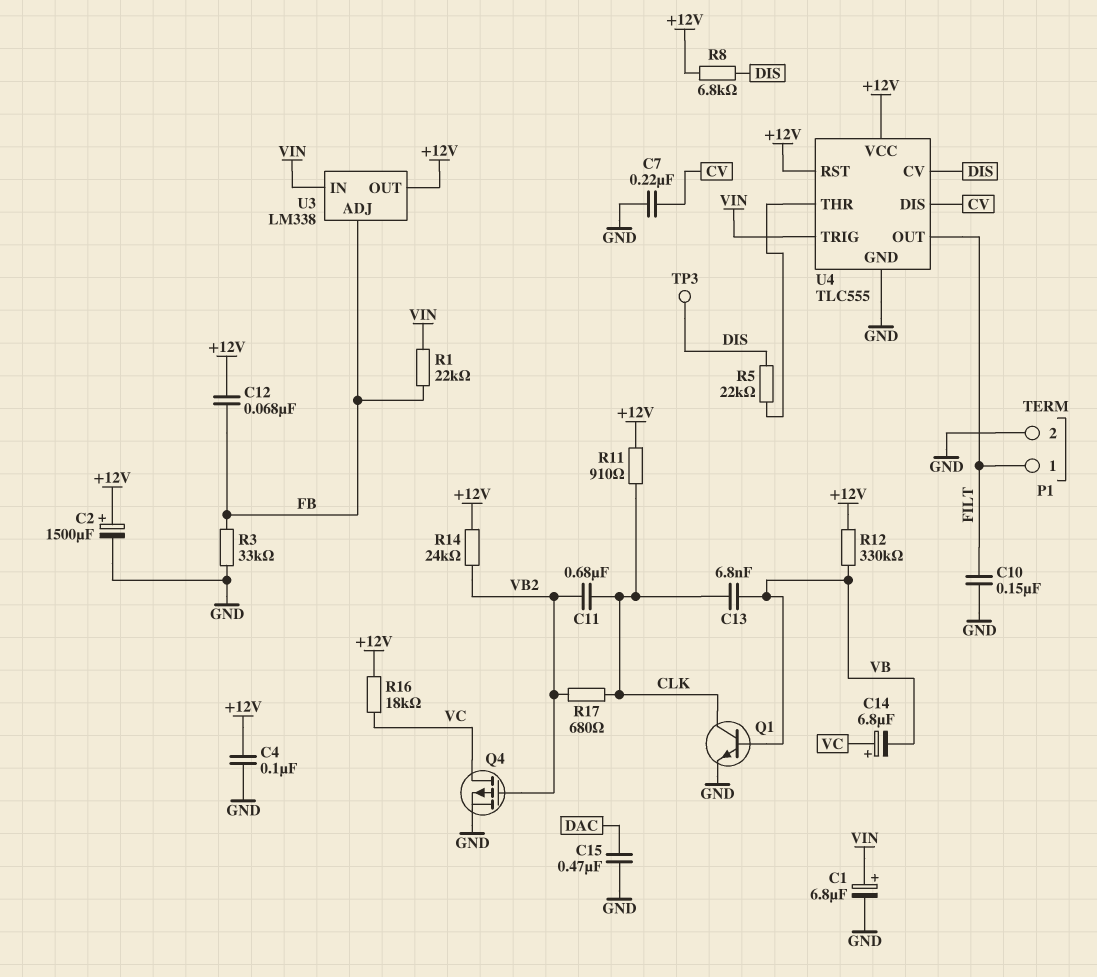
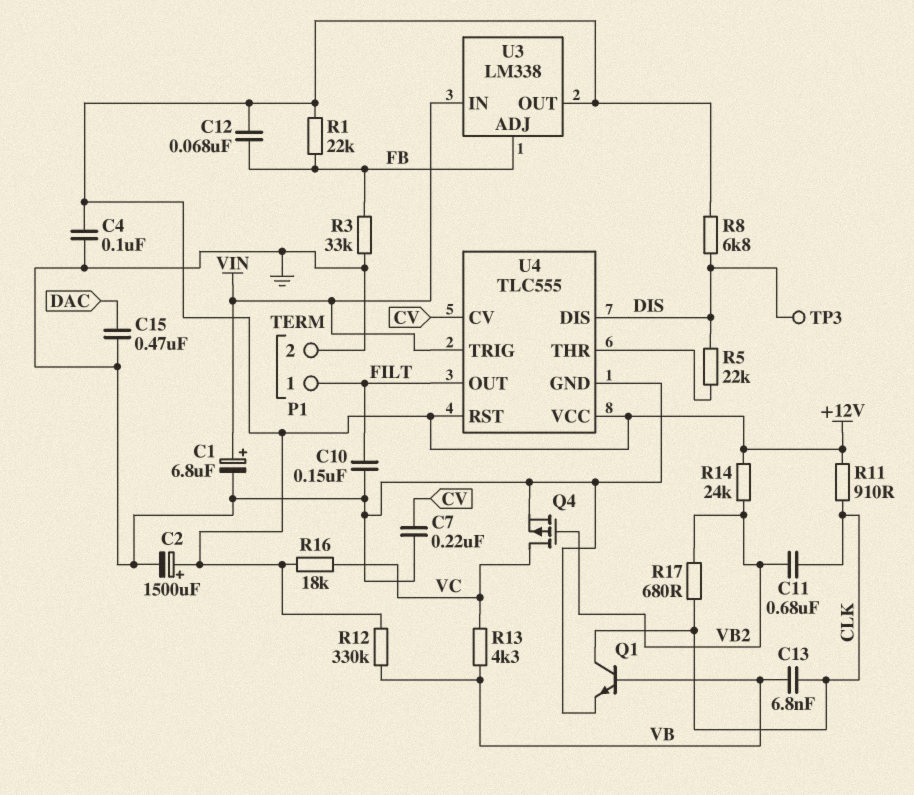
C14: 6.8uF (plus VC, minus VB) -> none
R1: 22k (FB, VIN) -> 22k (+12V, FB)
R13: none -> 4.3k (VB, VC)
U4 pin CV: DIS -> CV
U4 pin DIS: CV -> DIS

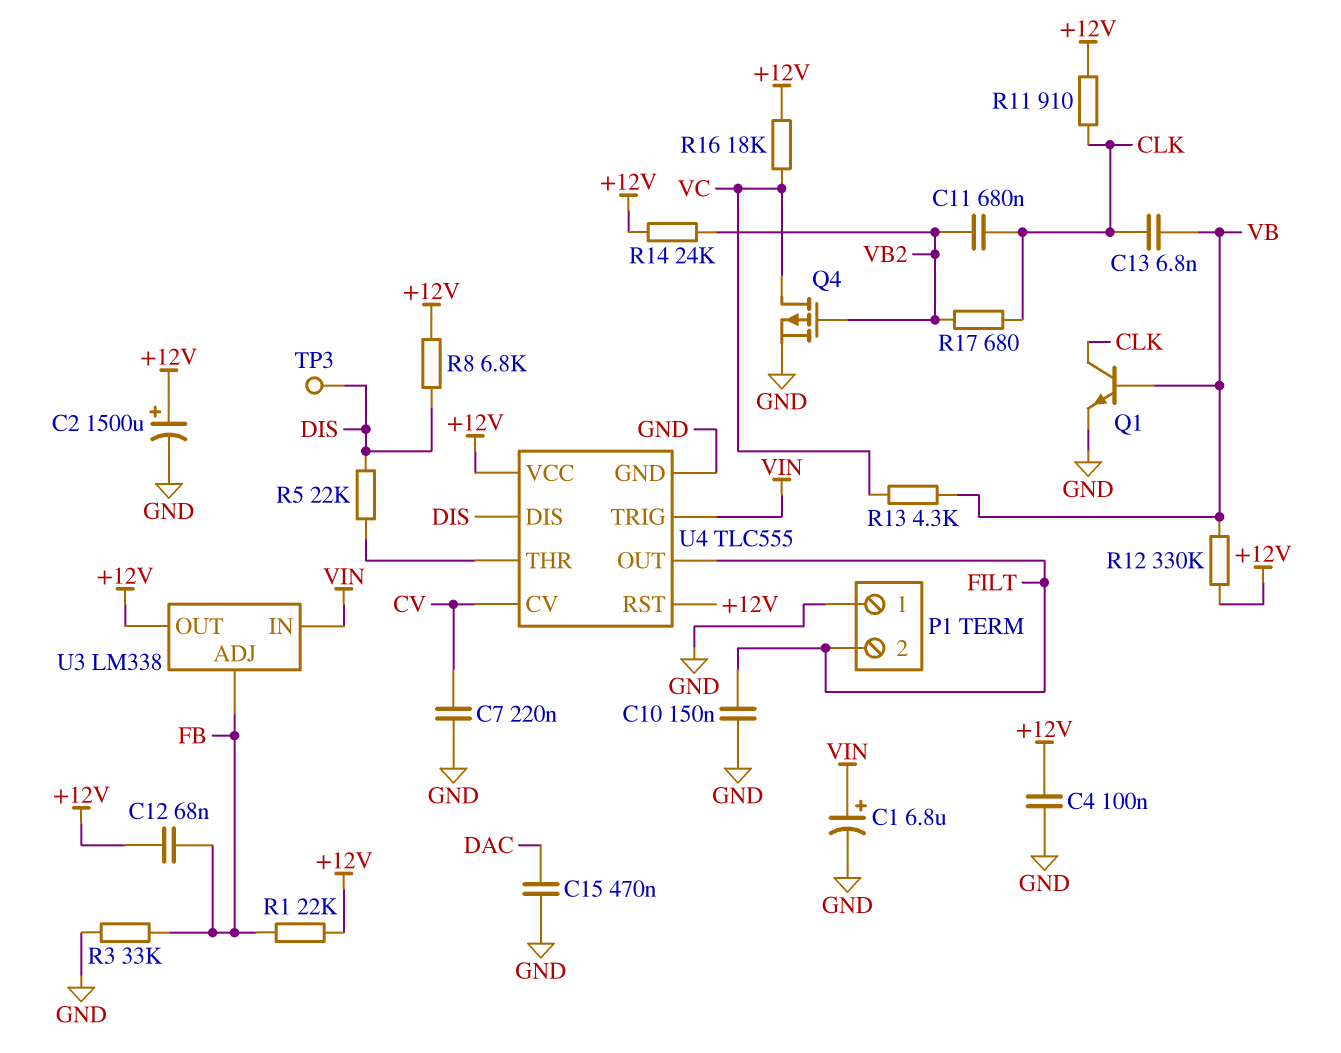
P1 pin 1: FILT -> GND
P1 pin 2: GND -> FILT

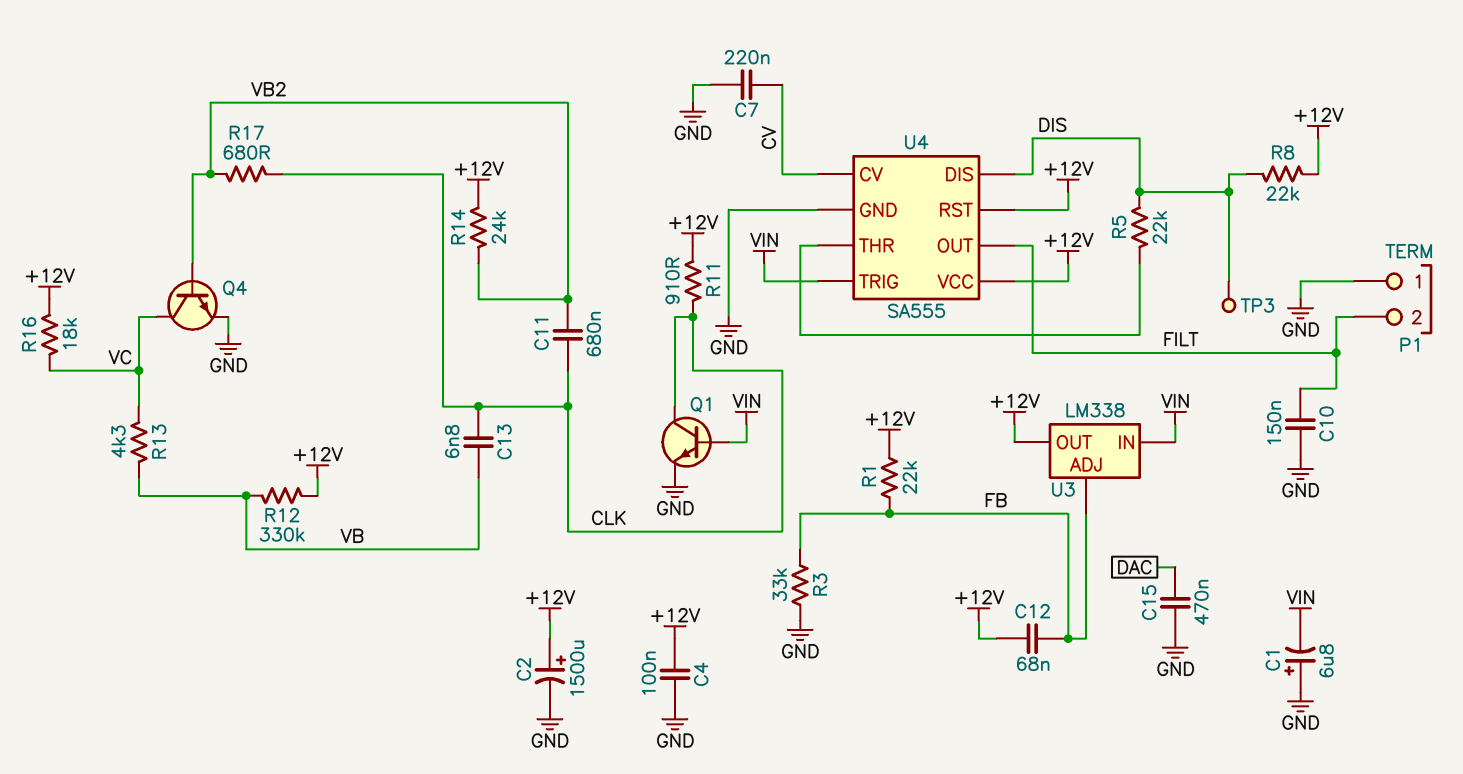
C1: 6.8uF (plus VIN, minus GND) -> 6.8uF (plus GND, minus VIN)
Q1: NPN (B VB, C CLK, E GND) -> NPN (B VIN, C CLK, E GND)
Q4: PMOS (G VB2, D VC, S GND) -> NPN (B VB2, C VC, E GND)
R8: 6.8k (+12V, DIS) -> 22k (+12V, DIS)
U4: TLC555 -> SA555

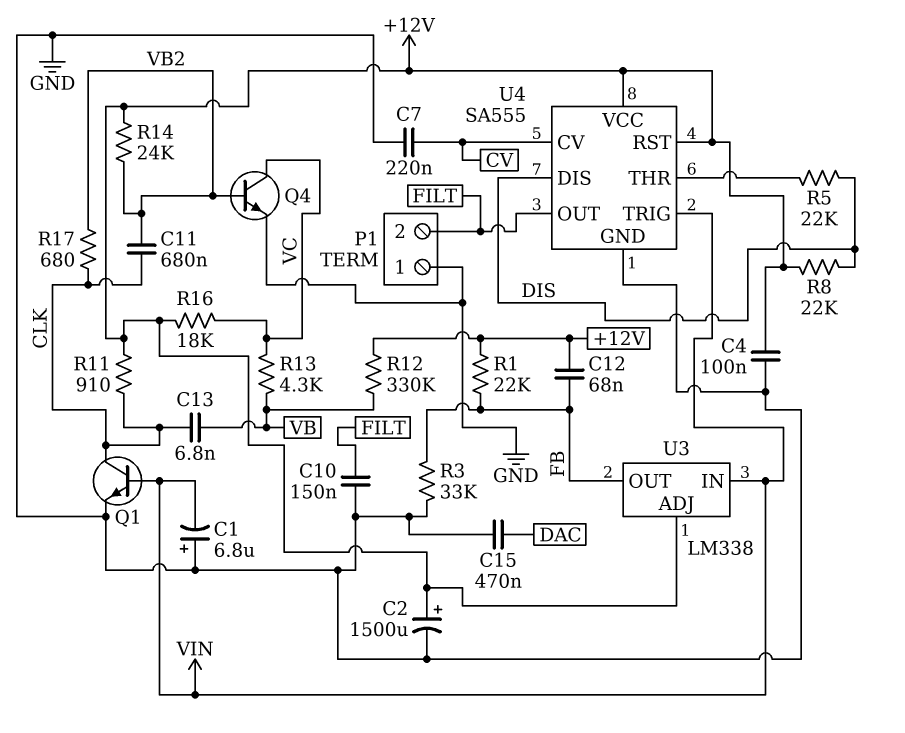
TP3: test point (DIS) -> none
U3 pin ADJ: FB -> +12V
U3 pin OUT: +12V -> FB

